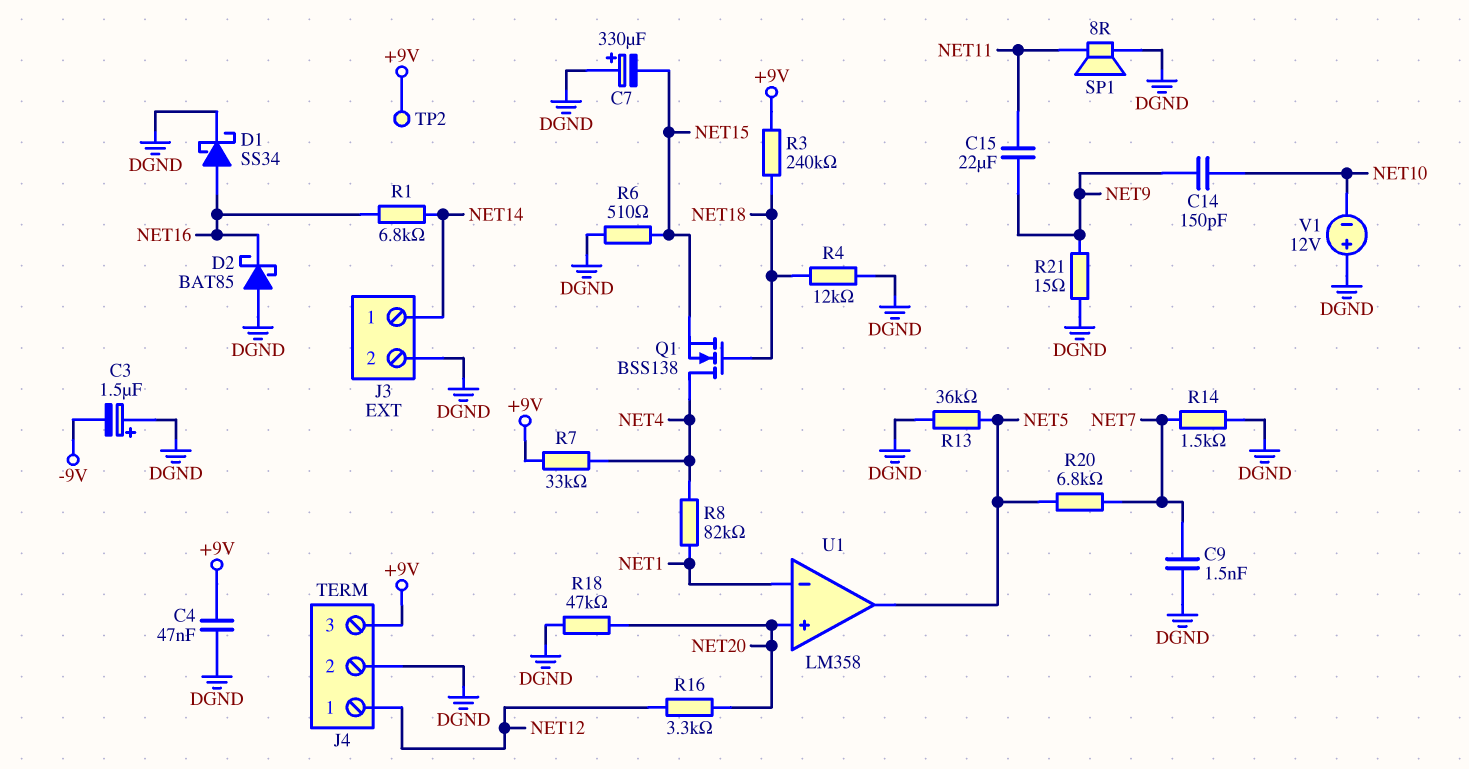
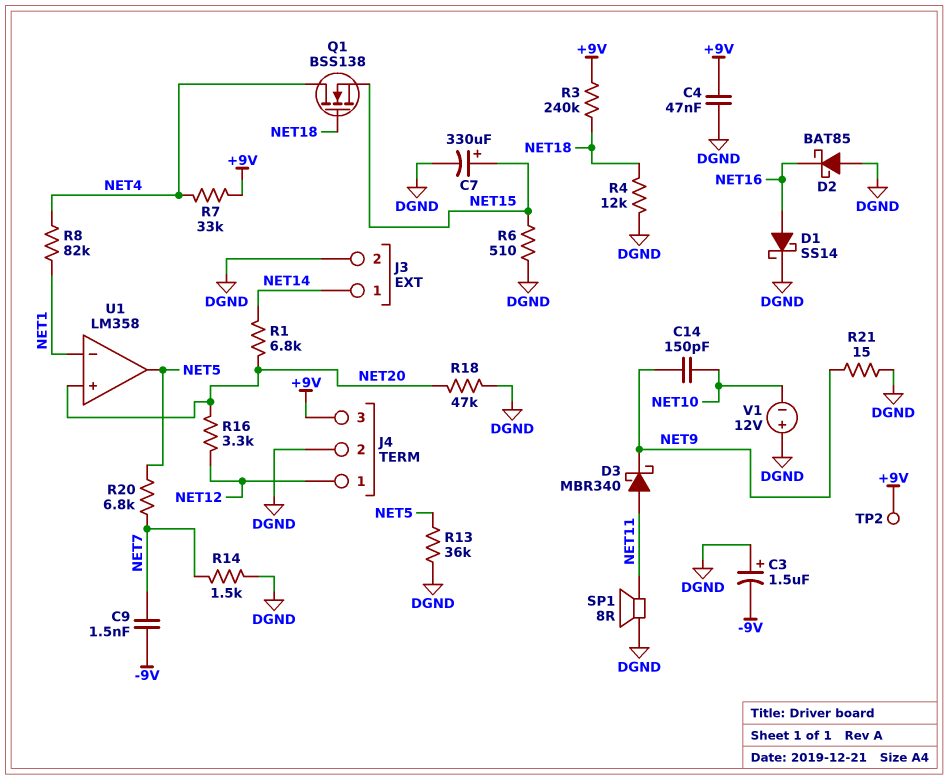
C7: 330uF (plus DGND, minus NET15) -> 330uF (plus NET15, minus DGND)
C9: 1.5nF (DGND, NET7) -> 1.5nF (-9V, NET7)
C15: 22uF (NET9, NET11) -> none
D1: schottky SS34 (A NET16, K DGND) -> schottky SS14 (A NET16, K DGND)
D3: none -> schottky MBR340 (A NET11, K NET9)
R1: 6.8k (NET14, NET16) -> 6.8k (NET14, NET20)

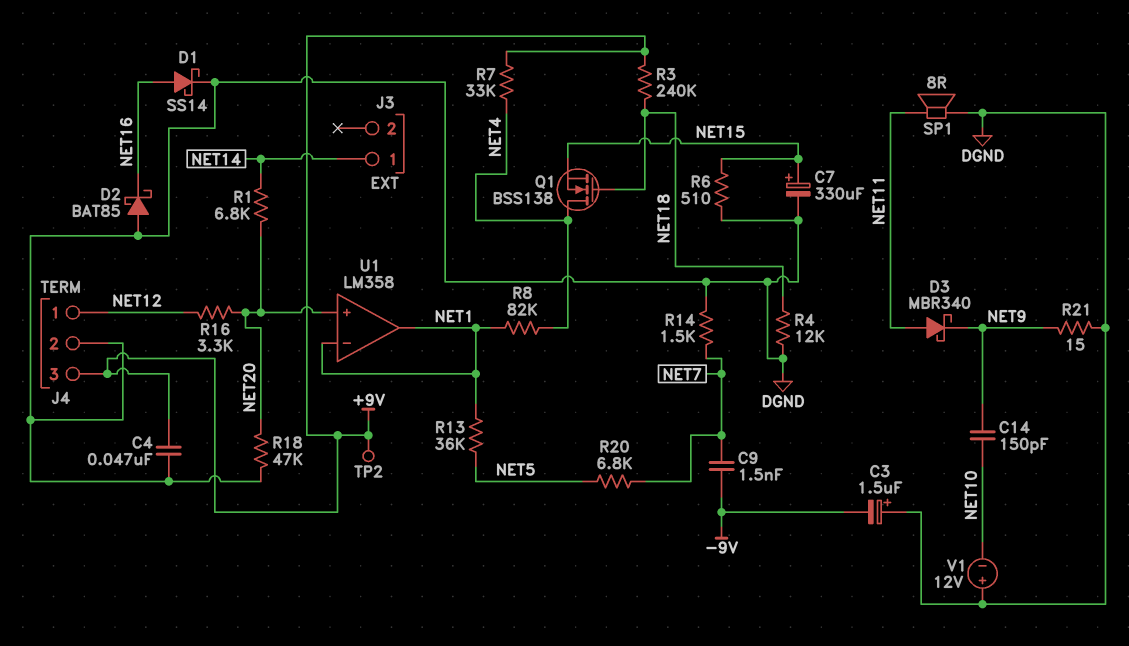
J3 pin 2: DGND -> none
R13: 36k (DGND, NET5) -> 36k (NET1, NET5)
U1 pin out: NET5 -> NET1

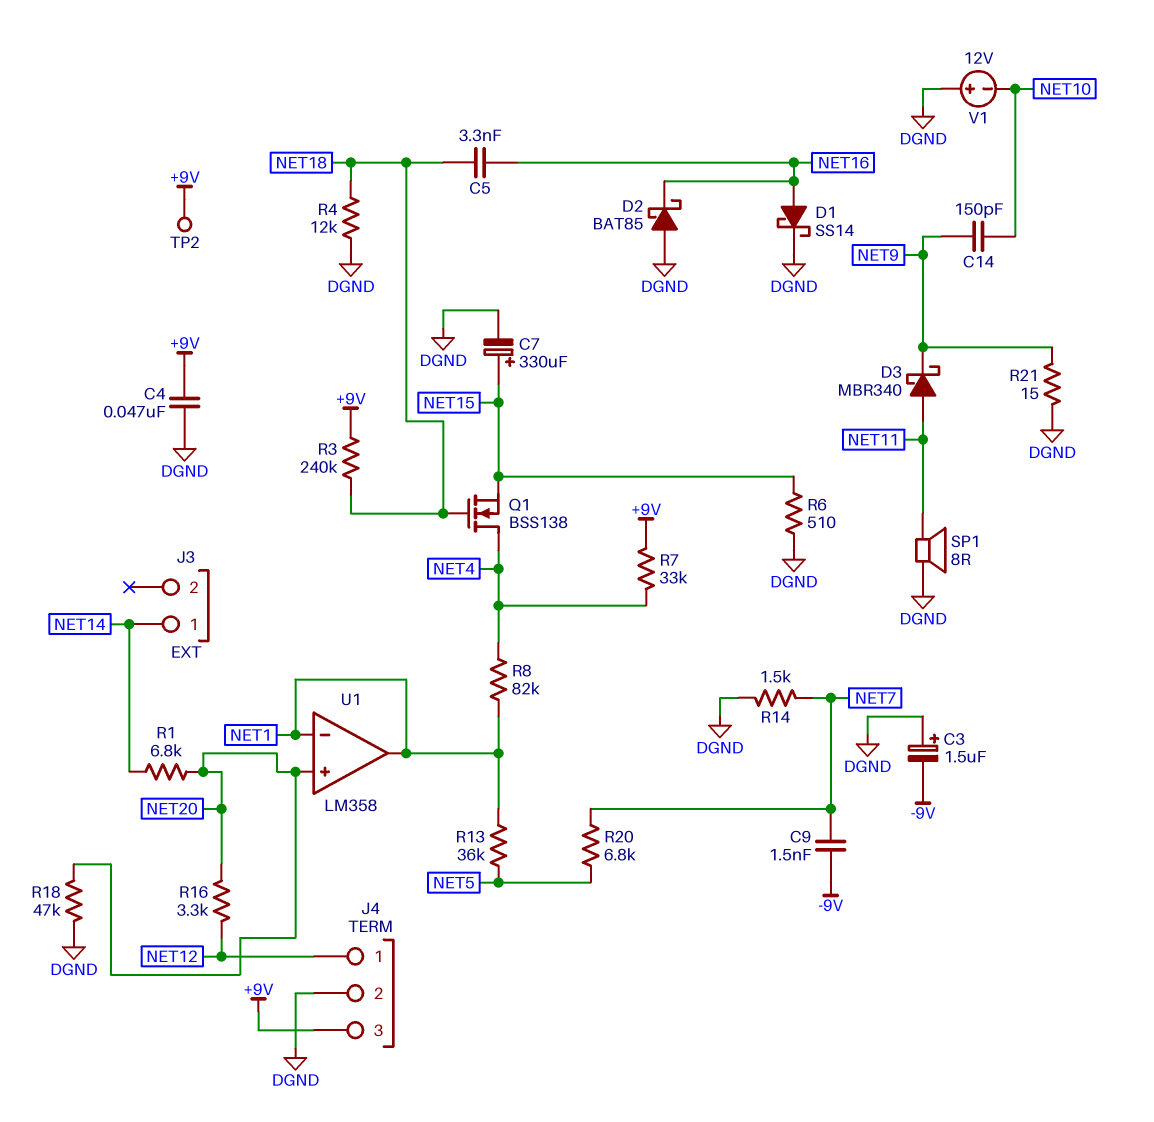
C5: none -> 3.3nF (NET16, NET18)

